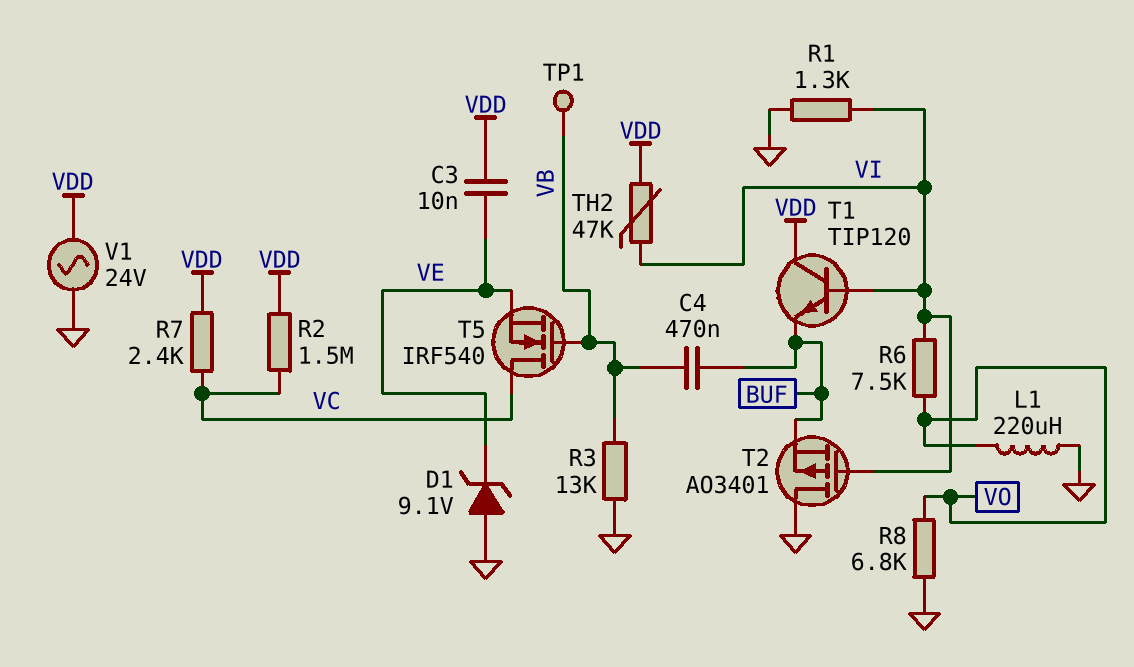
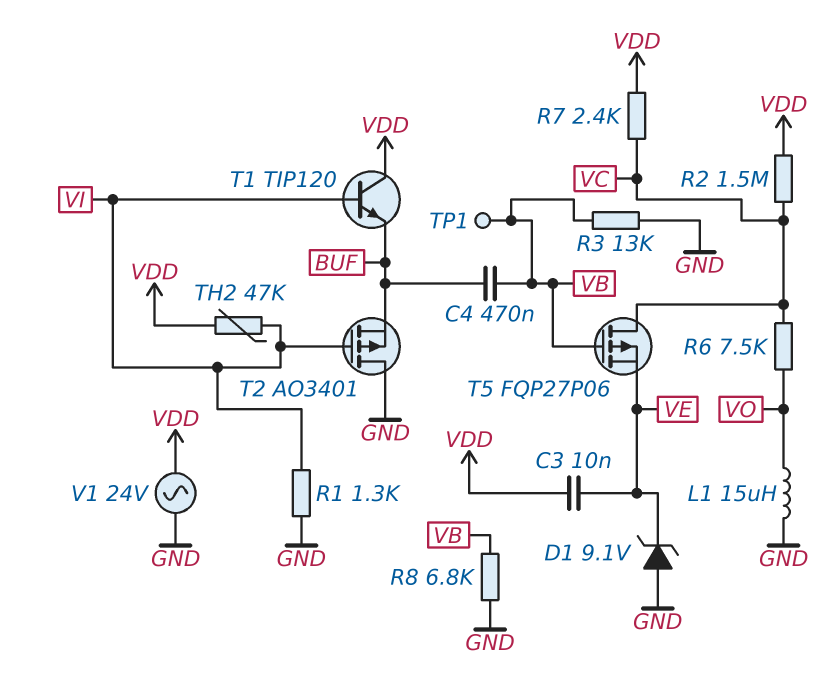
L1: 220uH (GND, VO) -> 15uH (GND, VO)
R6: 7.5k (VI, VO) -> 7.5k (VC, VO)
R8: 6.8k (GND, VO) -> 6.8k (GND, VB)
T5: NMOS IRF540 (G VB, D VC, S VE) -> PMOS FQP27P06 (G VB, D VC, S VE)

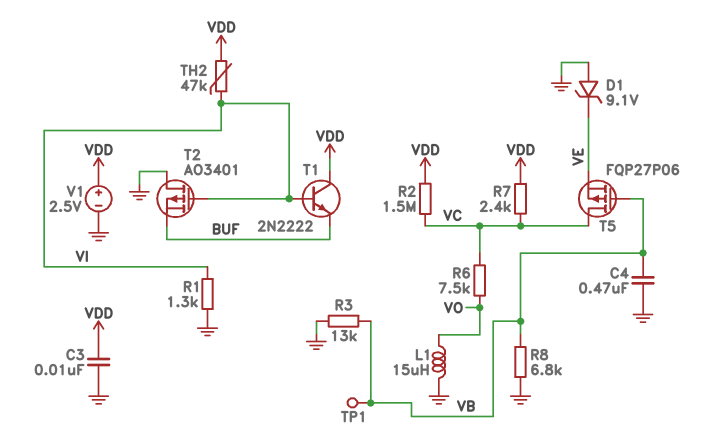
C3: 10nF (VDD, VE) -> 10nF (GND, VDD)
C4: 470nF (BUF, VB) -> 470nF (GND, VB)
T1: NPN TIP120 (B VI, C VDD, E BUF) -> NPN 2N2222 (B VI, C VDD, E BUF)
V1: AC 24V (GND, VDD) -> 2.5V (plus VDD, minus GND)

